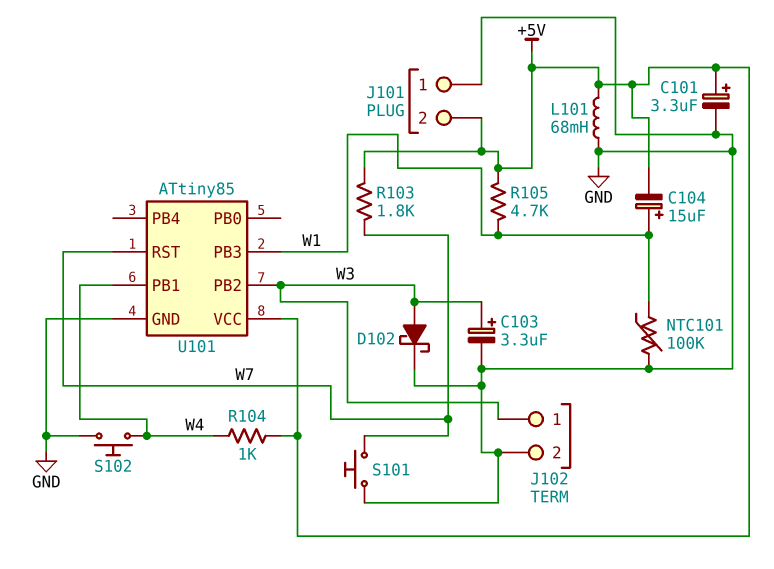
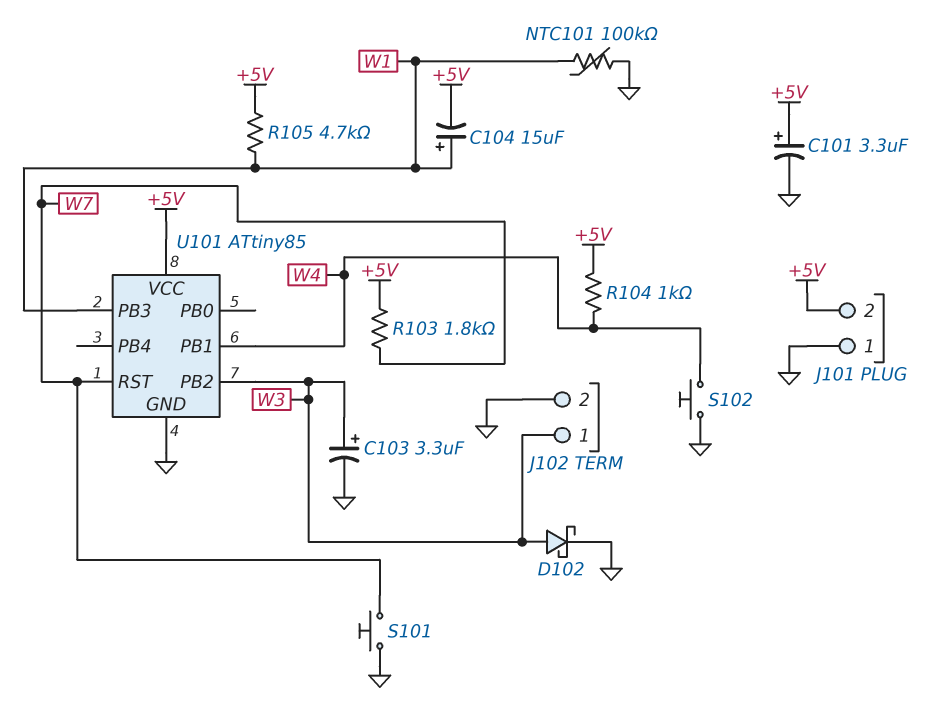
L101: 68mH (+5V, GND) -> none

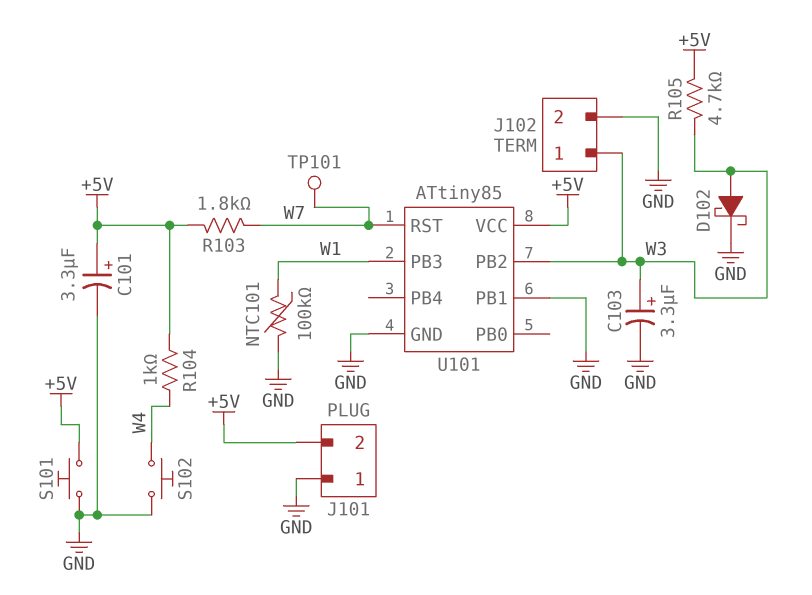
C104: 15uF (plus W1, minus +5V) -> none
R105: 4.7k (+5V, W1) -> 4.7k (+5V, W3)
S101: button (GND, W7) -> button (+5V, GND)
TP101: none -> test point (W7)
U101 pin PB1: W4 -> GND

